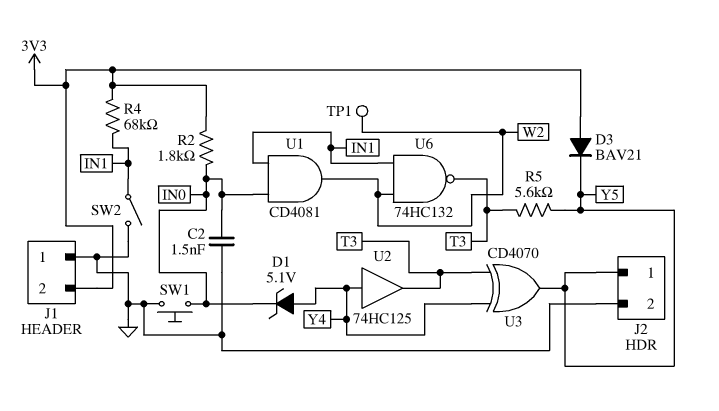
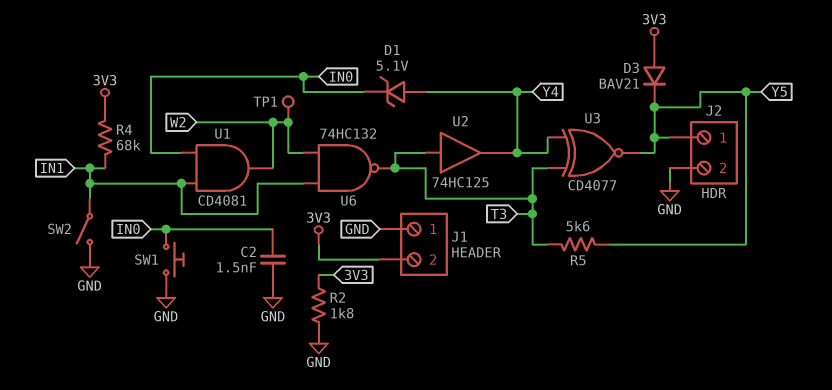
R2: 1.8k (3V3, IN0) -> 1.8k (3V3, GND)
U2: buffer 74HC125 (in Y4, out T3) -> buffer 74HC125 (in T3, out Y4)
U3: XOR CD4070 (in T3, in Y4, out Y5) -> XNOR CD4077 (in T3, in Y4, out Y5)

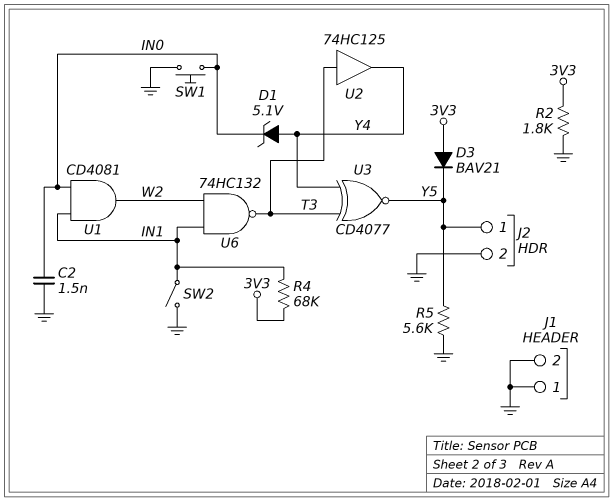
J1 pin 2: 3V3 -> GND
R5: 5.6k (T3, Y5) -> 5.6k (GND, Y5)
TP1: test point (W2) -> none

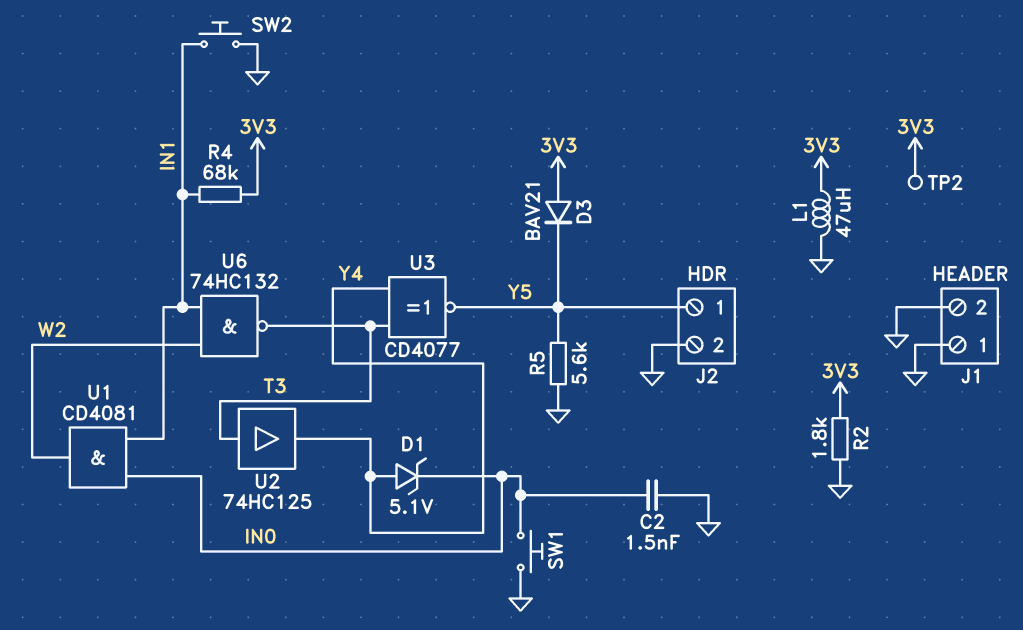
L1: none -> 47uH (3V3, GND)
SW2: switch (GND, IN1) -> button (GND, IN1)
TP2: none -> test point (3V3)

